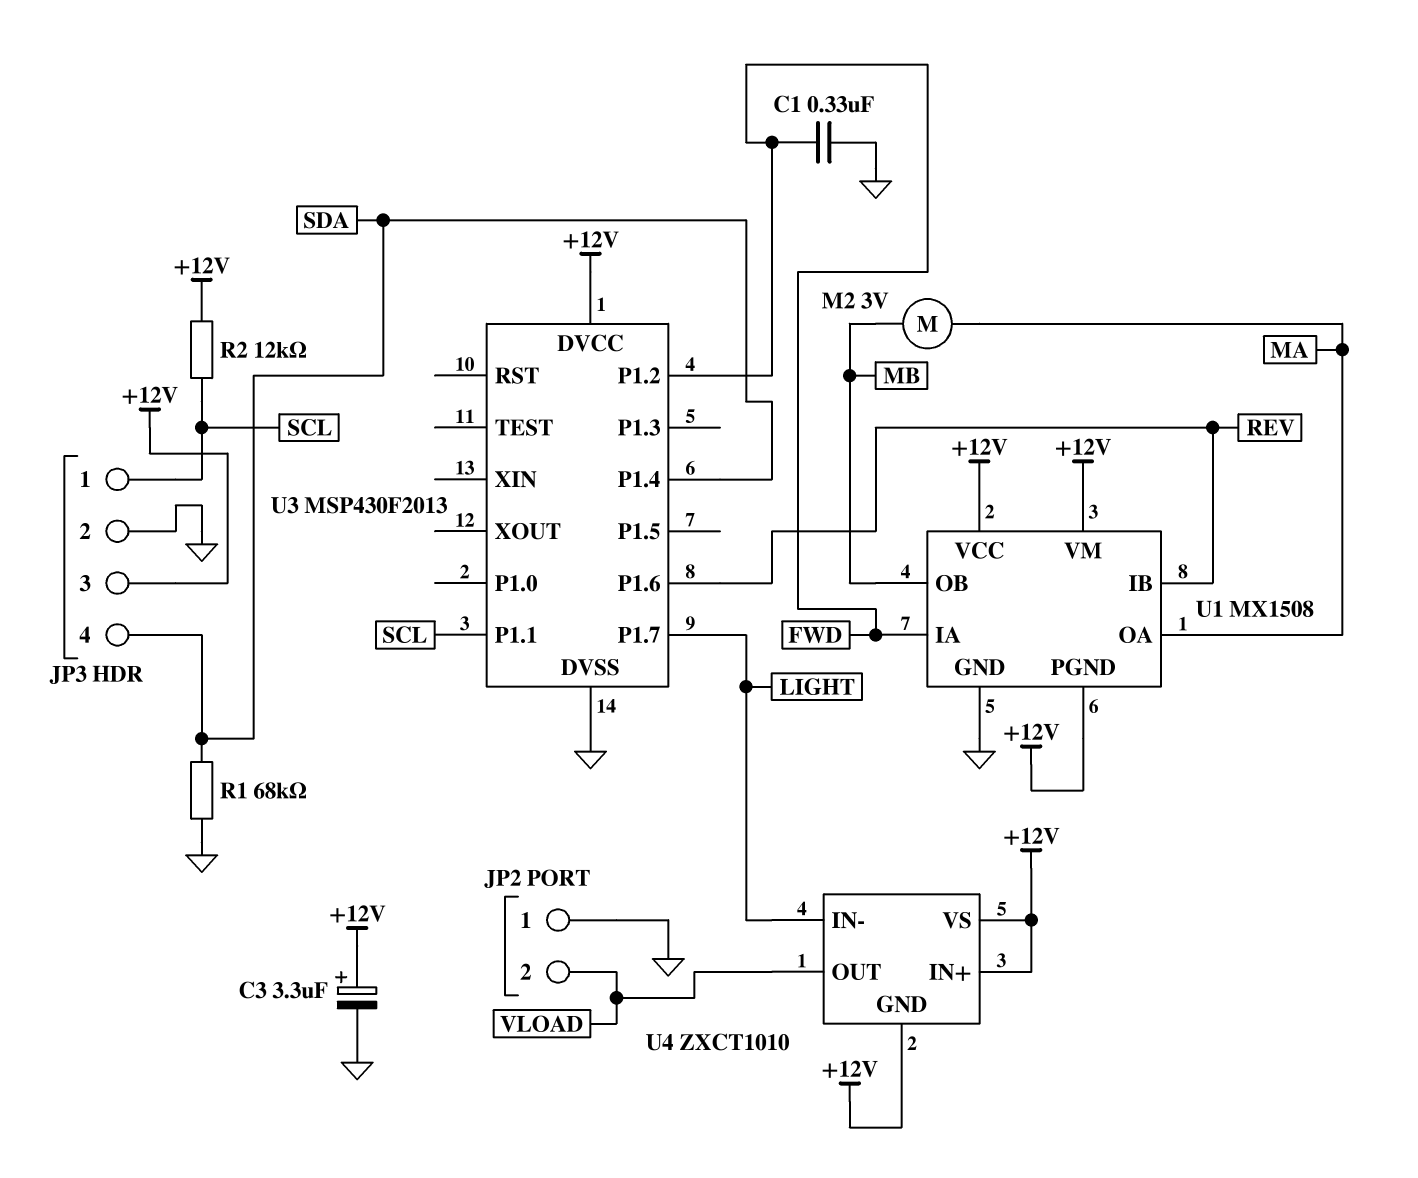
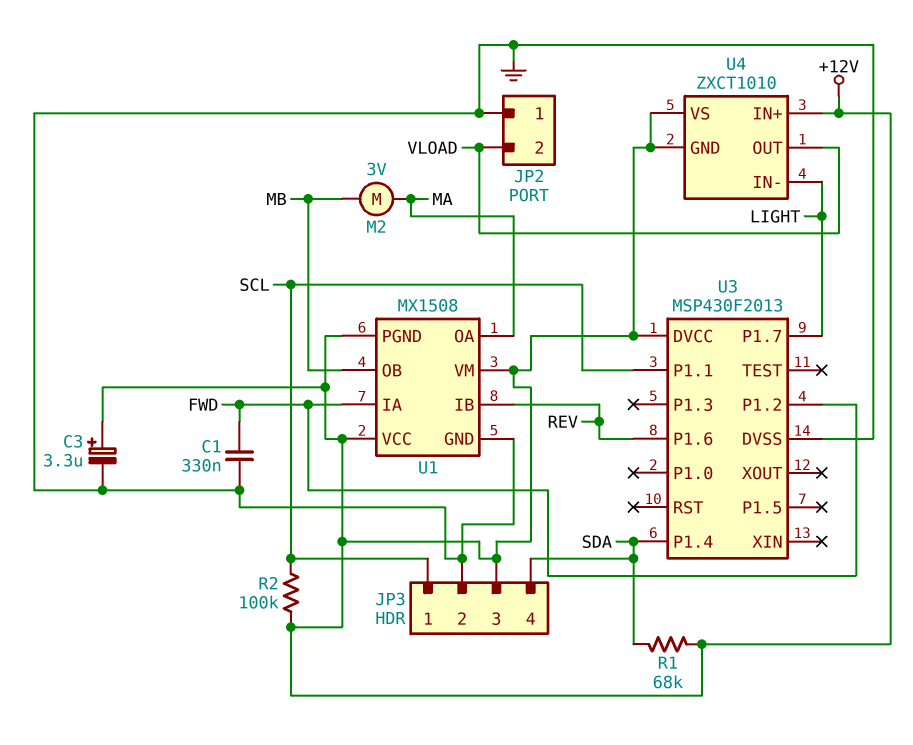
R1: 68k (GND, SDA) -> 68k (+12V, SDA)
R2: 12k (+12V, SCL) -> 100k (+12V, SCL)

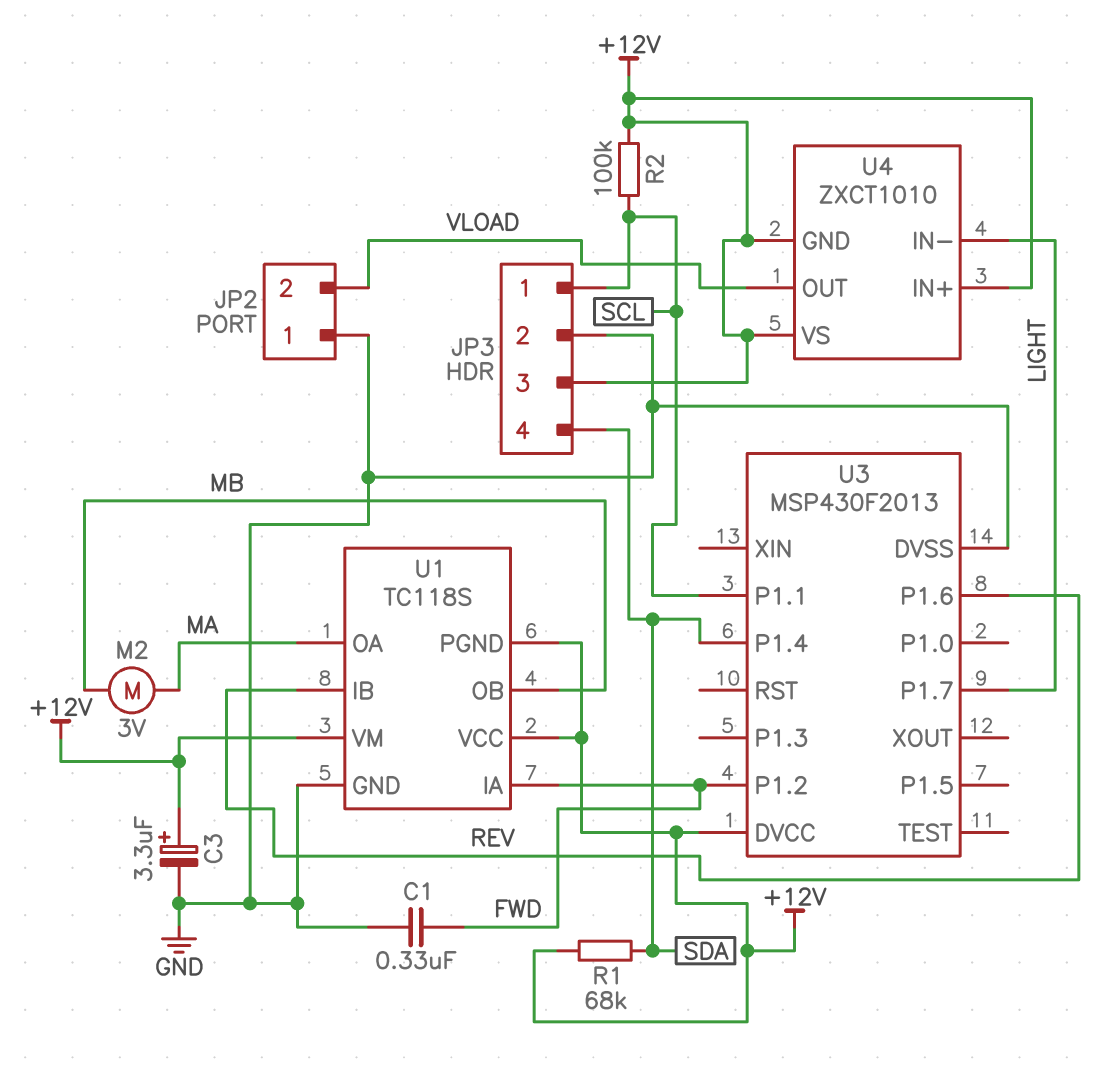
U1: MX1508 -> TC118S

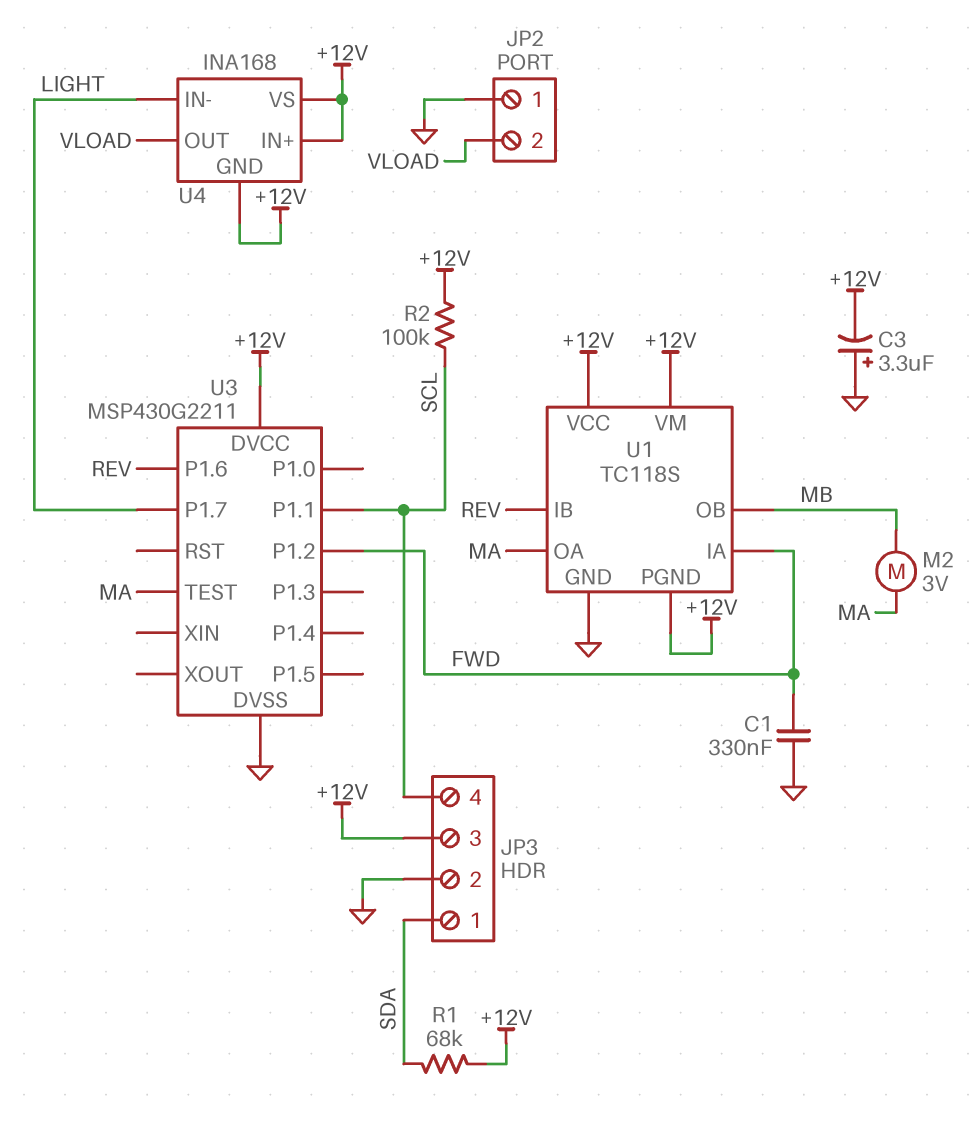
C3: 3.3uF (plus +12V, minus GND) -> 3.3uF (plus GND, minus +12V)
JP3 pin 1: SCL -> SDA
JP3 pin 4: SDA -> SCL
U3: MSP430F2013 -> MSP430G2211
U3 pin P1.4: SDA -> none
U3 pin TEST: none -> MA
U4: ZXCT1010 -> INA168

